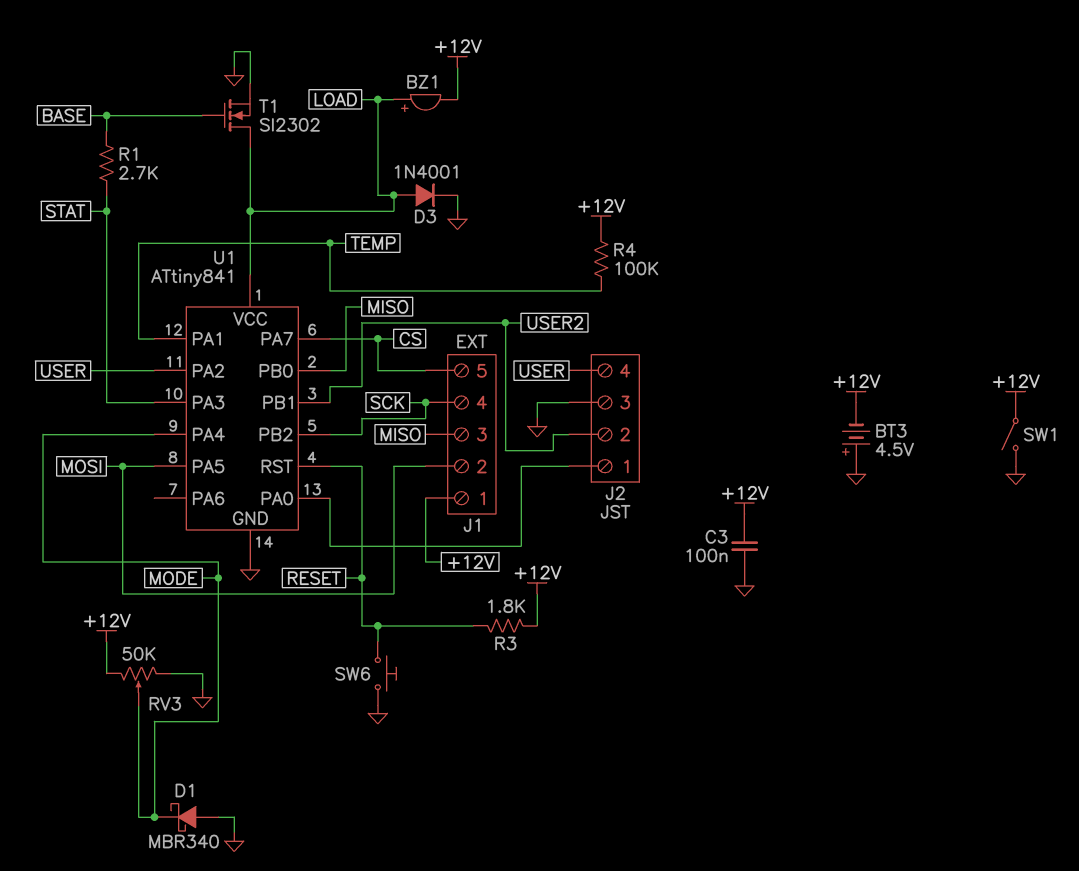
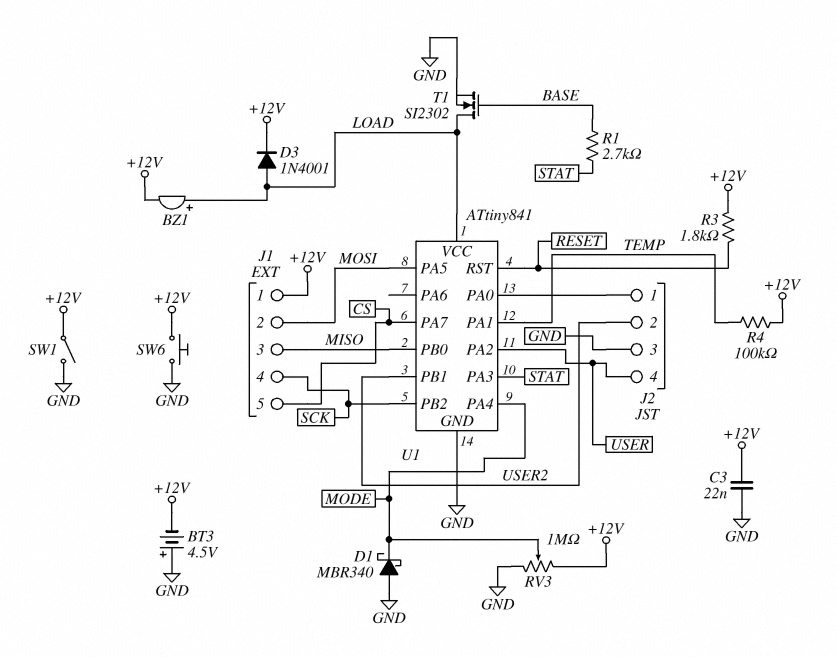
C3: 100nF (+12V, GND) -> 22nF (+12V, GND)
D3: diode 1N4001 (A LOAD, K GND) -> diode 1N4001 (A LOAD, K +12V)
RV3: 50k (+12V, GND, wiper MODE) -> 1M (+12V, GND, wiper MODE)
SW6: button (GND, RESET) -> button (+12V, GND)

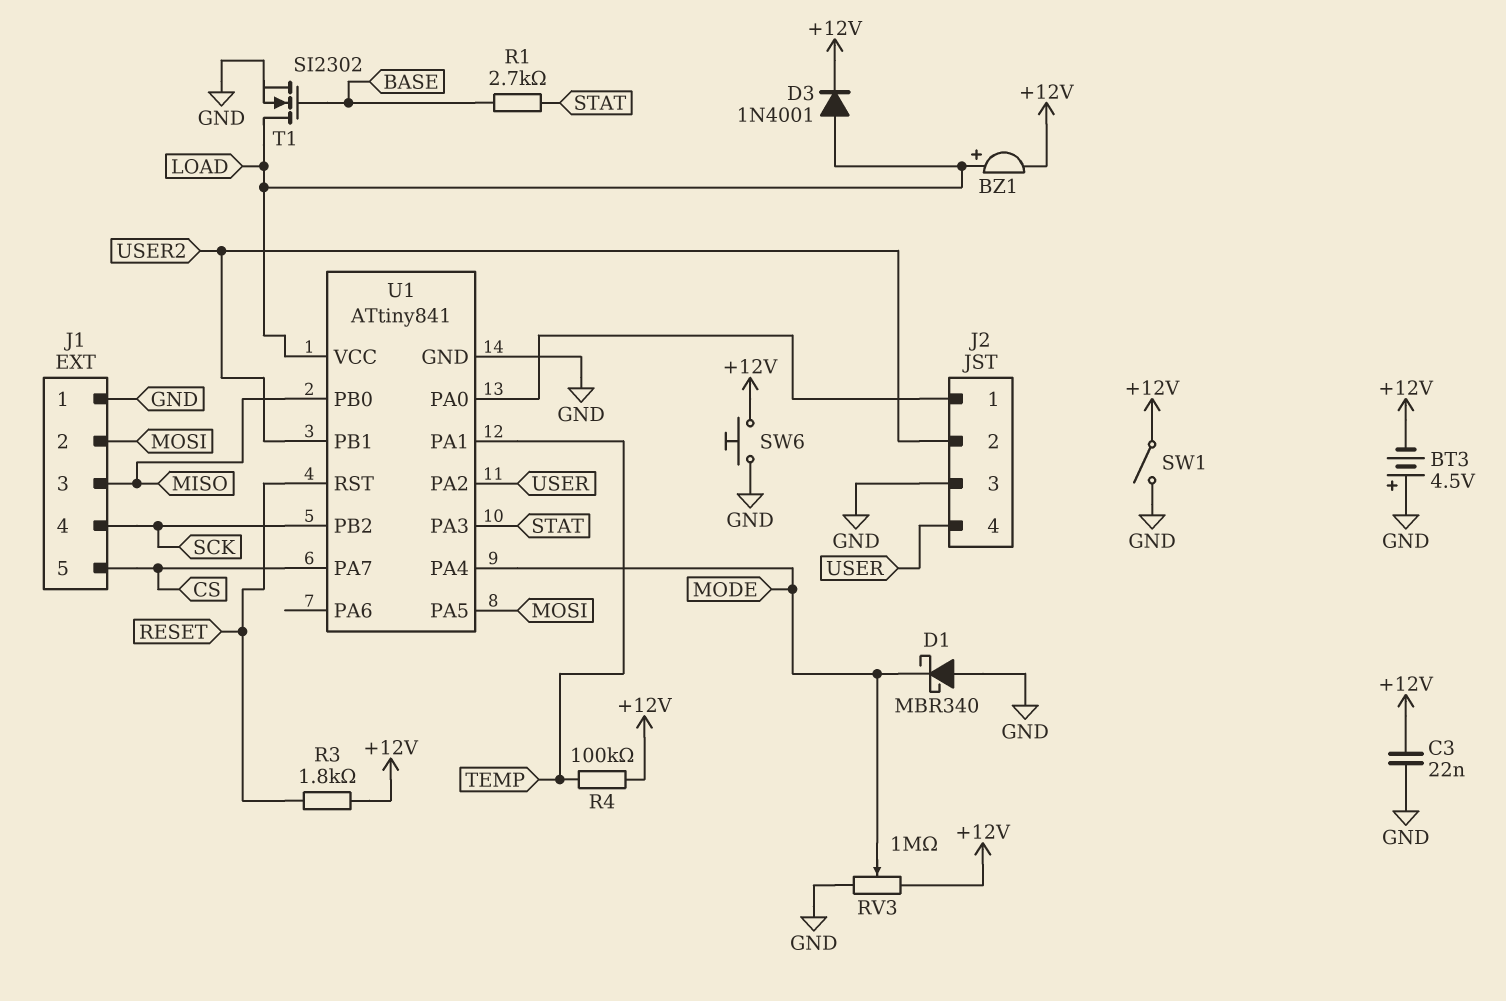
J1 pin 1: +12V -> GND

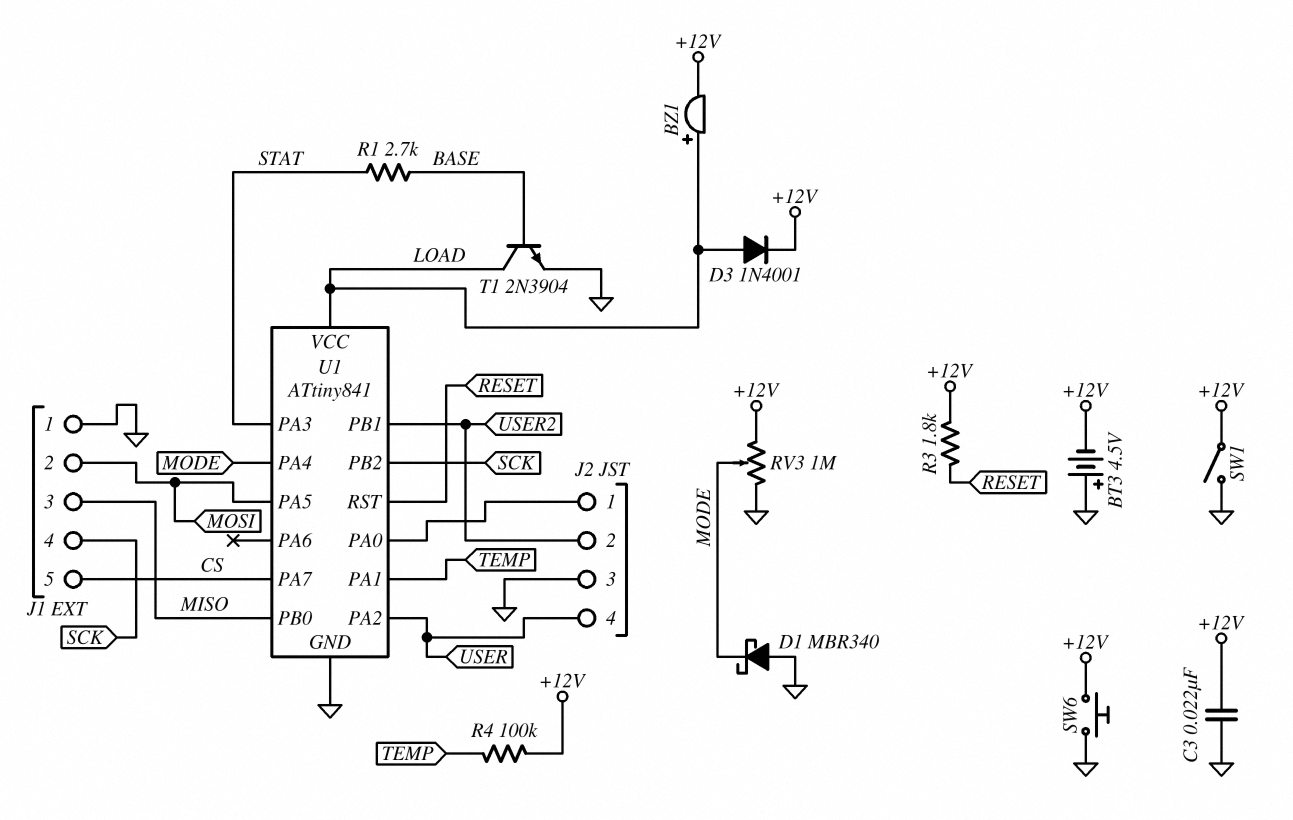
T1: NMOS SI2302 (G BASE, D LOAD, S GND) -> NPN 2N3904 (B BASE, C LOAD, E GND)

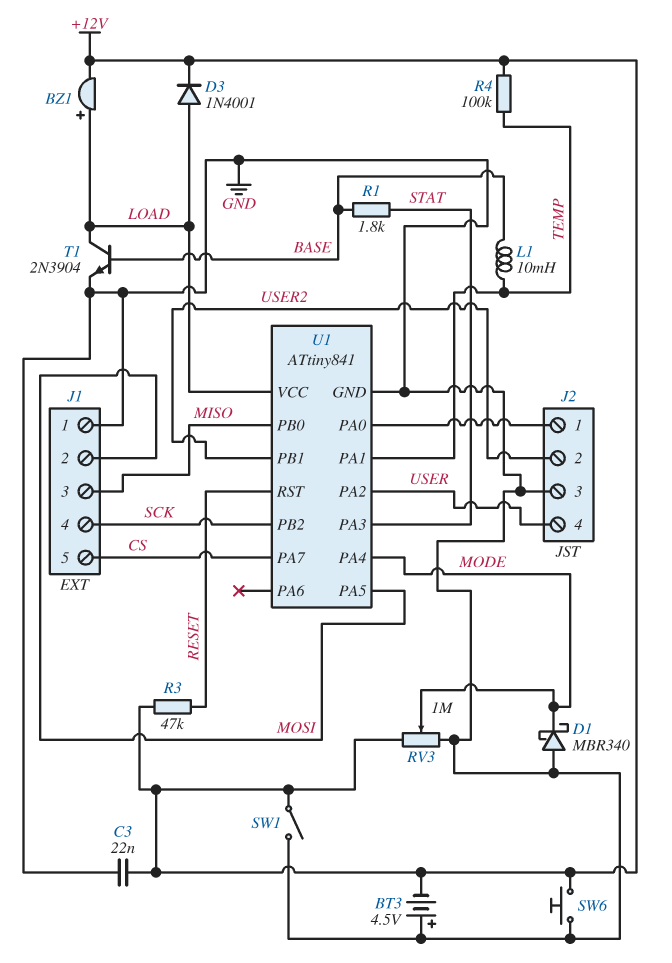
L1: none -> 10mH (BASE, TEMP)
R1: 2.7k (BASE, STAT) -> 1.8k (BASE, STAT)
R3: 1.8k (+12V, RESET) -> 47k (+12V, RESET)

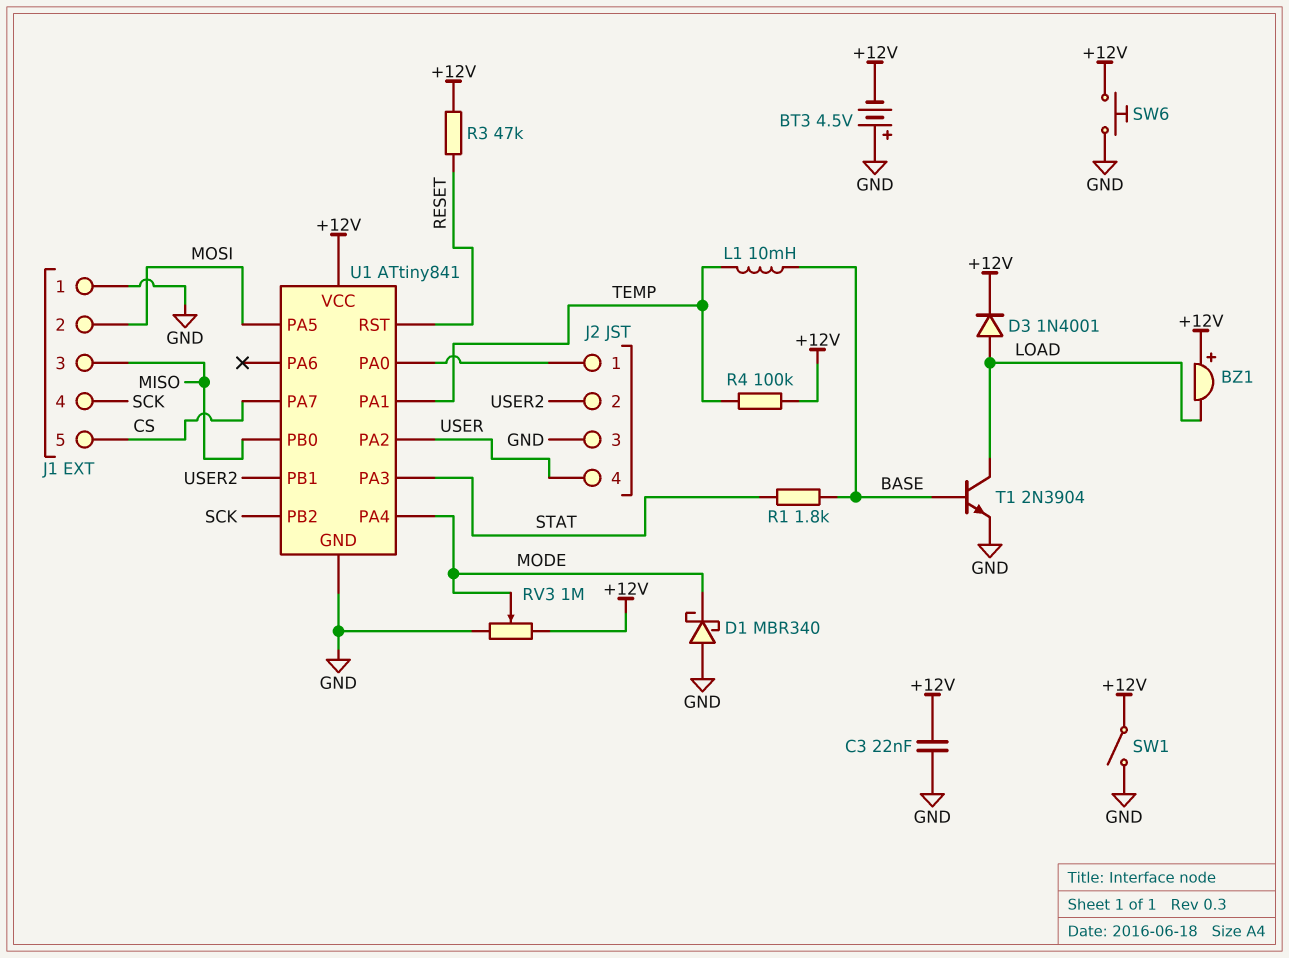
BZ1: buzzer (plus LOAD, minus +12V) -> buzzer (plus +12V, minus LOAD)
U1 pin VCC: LOAD -> +12V

